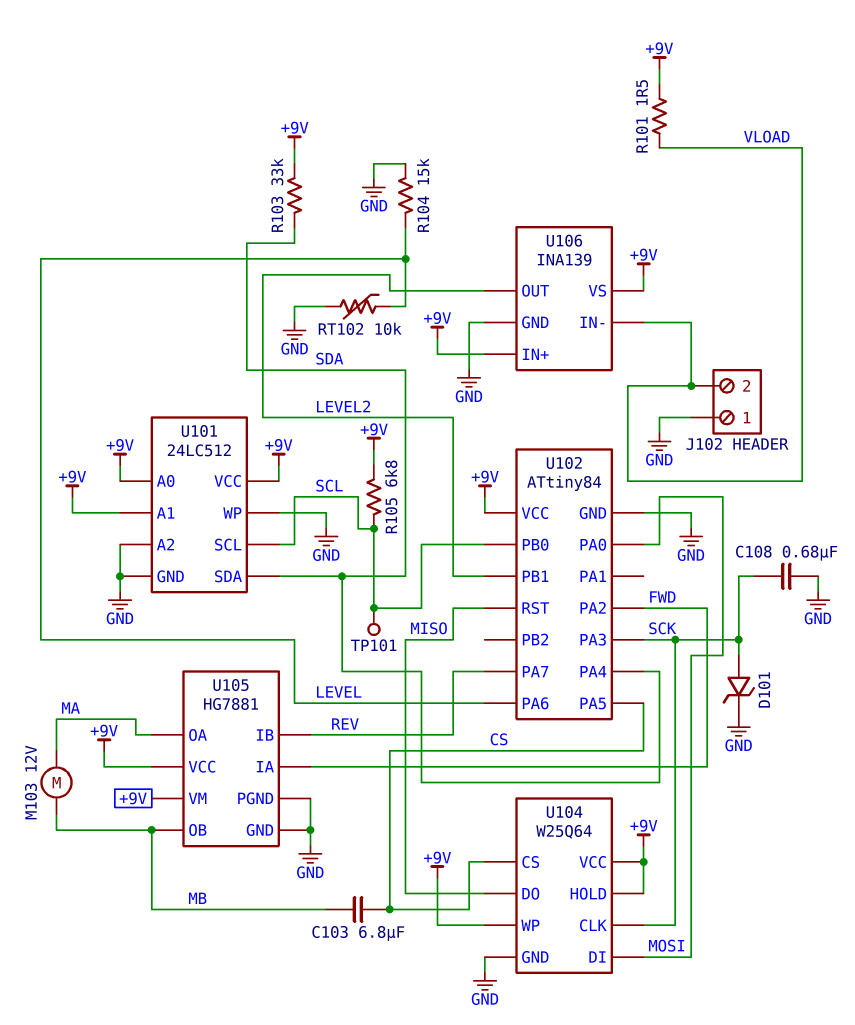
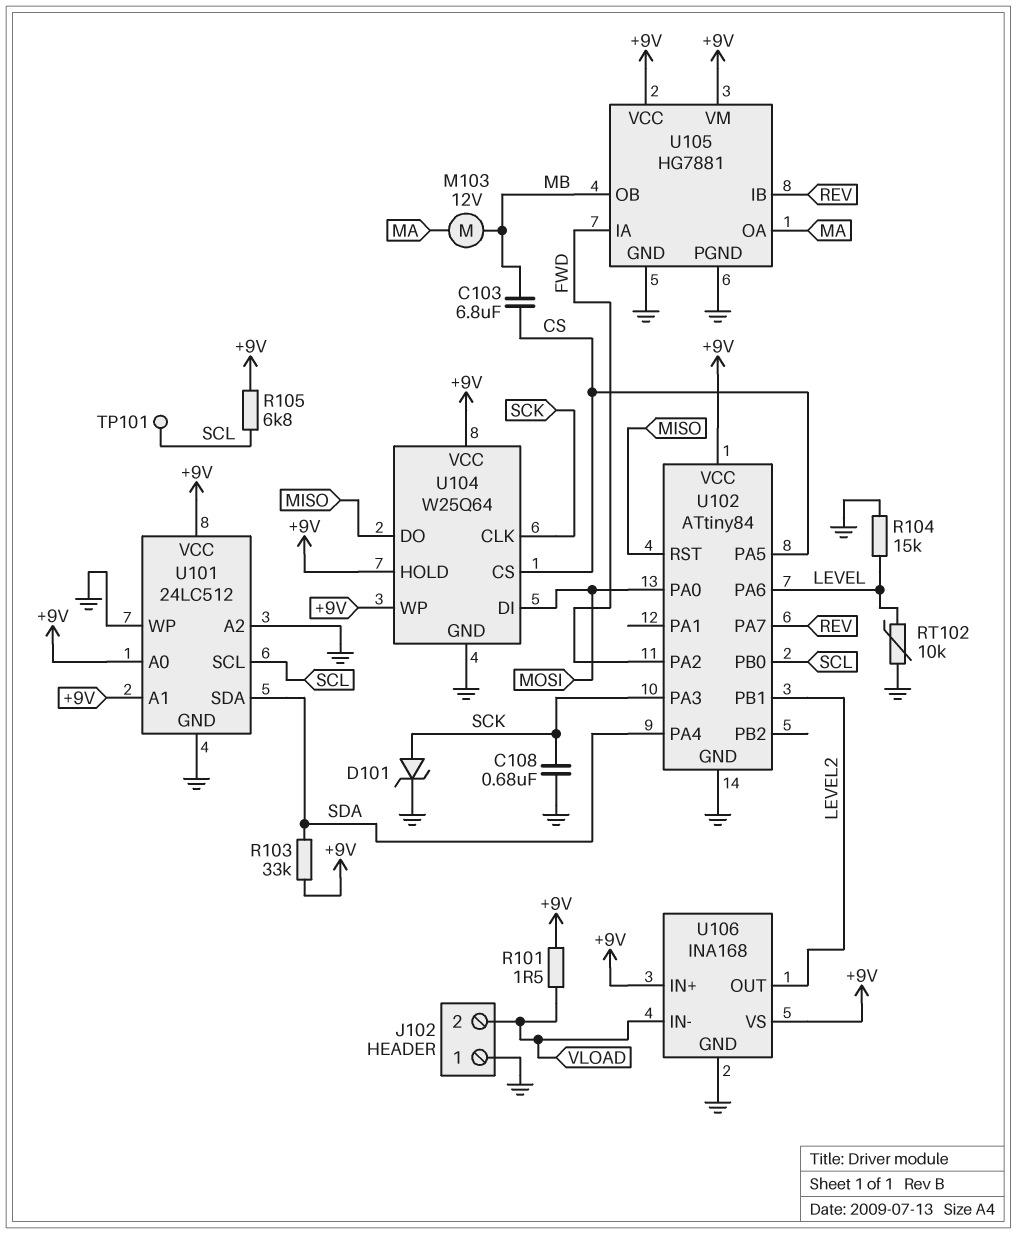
U106: INA139 -> INA168

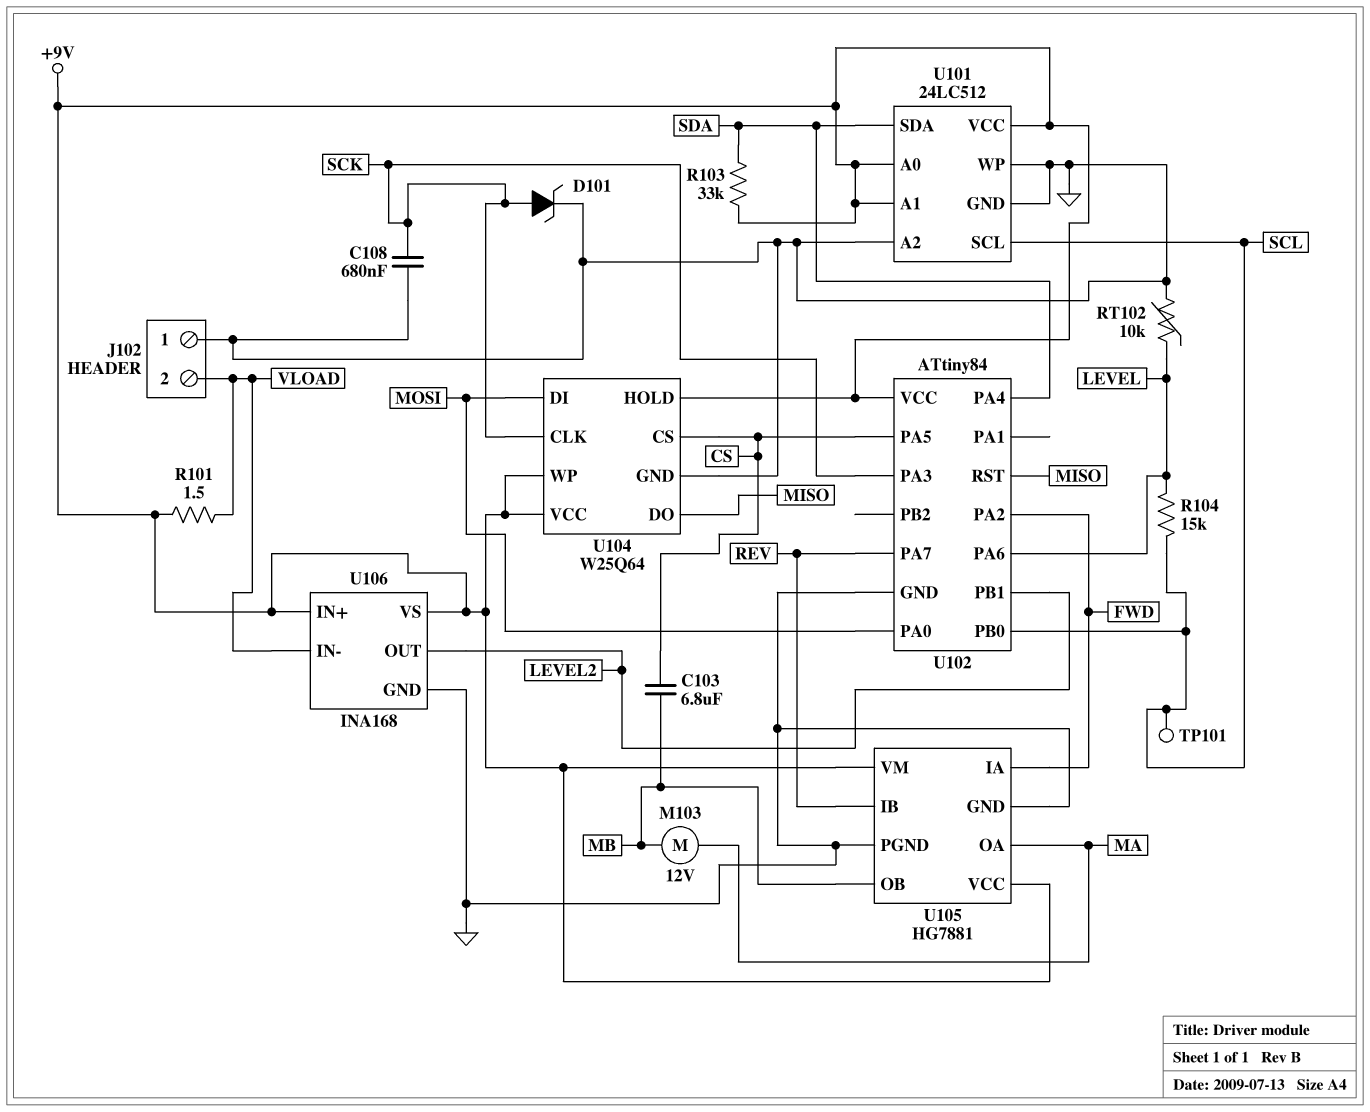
R104: 15k (GND, LEVEL) -> 15k (LEVEL, SCL)
R105: 6.8k (+9V, SCL) -> none

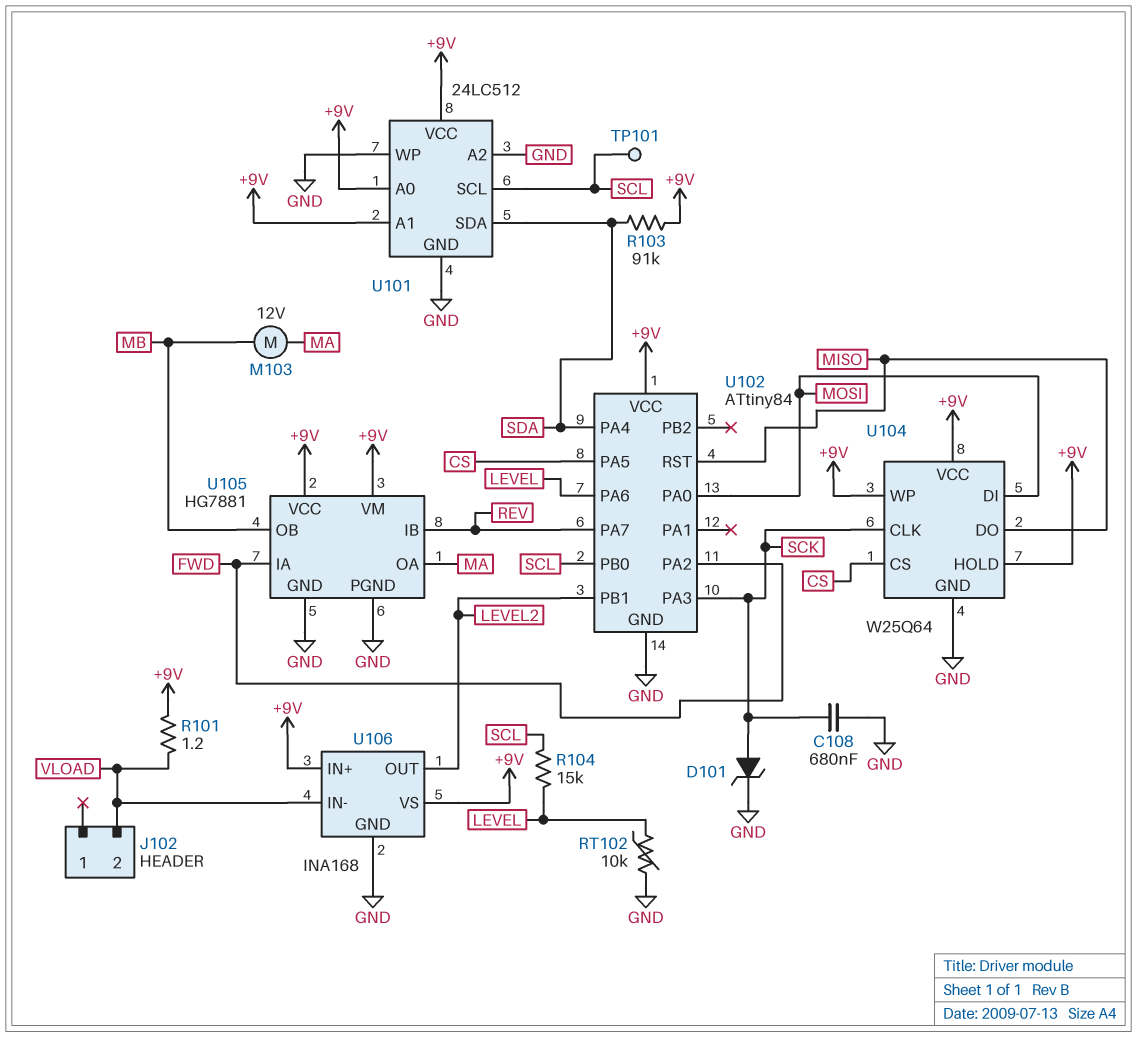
C103: 6.8uF (CS, MB) -> none
J102 pin 1: GND -> none
R101: 1.5 (+9V, VLOAD) -> 1.2 (+9V, VLOAD)
R103: 33k (+9V, SDA) -> 91k (+9V, SDA)

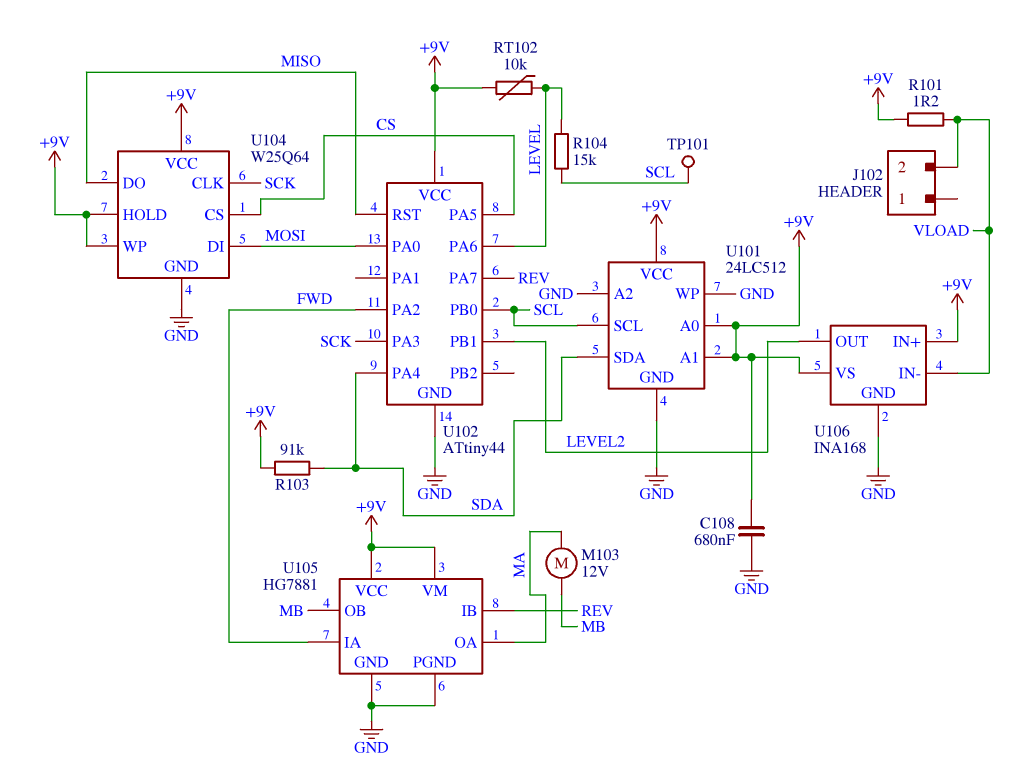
C108: 680nF (GND, SCK) -> 680nF (+9V, GND)
D101: zener (A SCK, K GND) -> none
RT102: 10k (GND, LEVEL) -> 10k (+9V, LEVEL)
U102: ATtiny84 -> ATtiny44

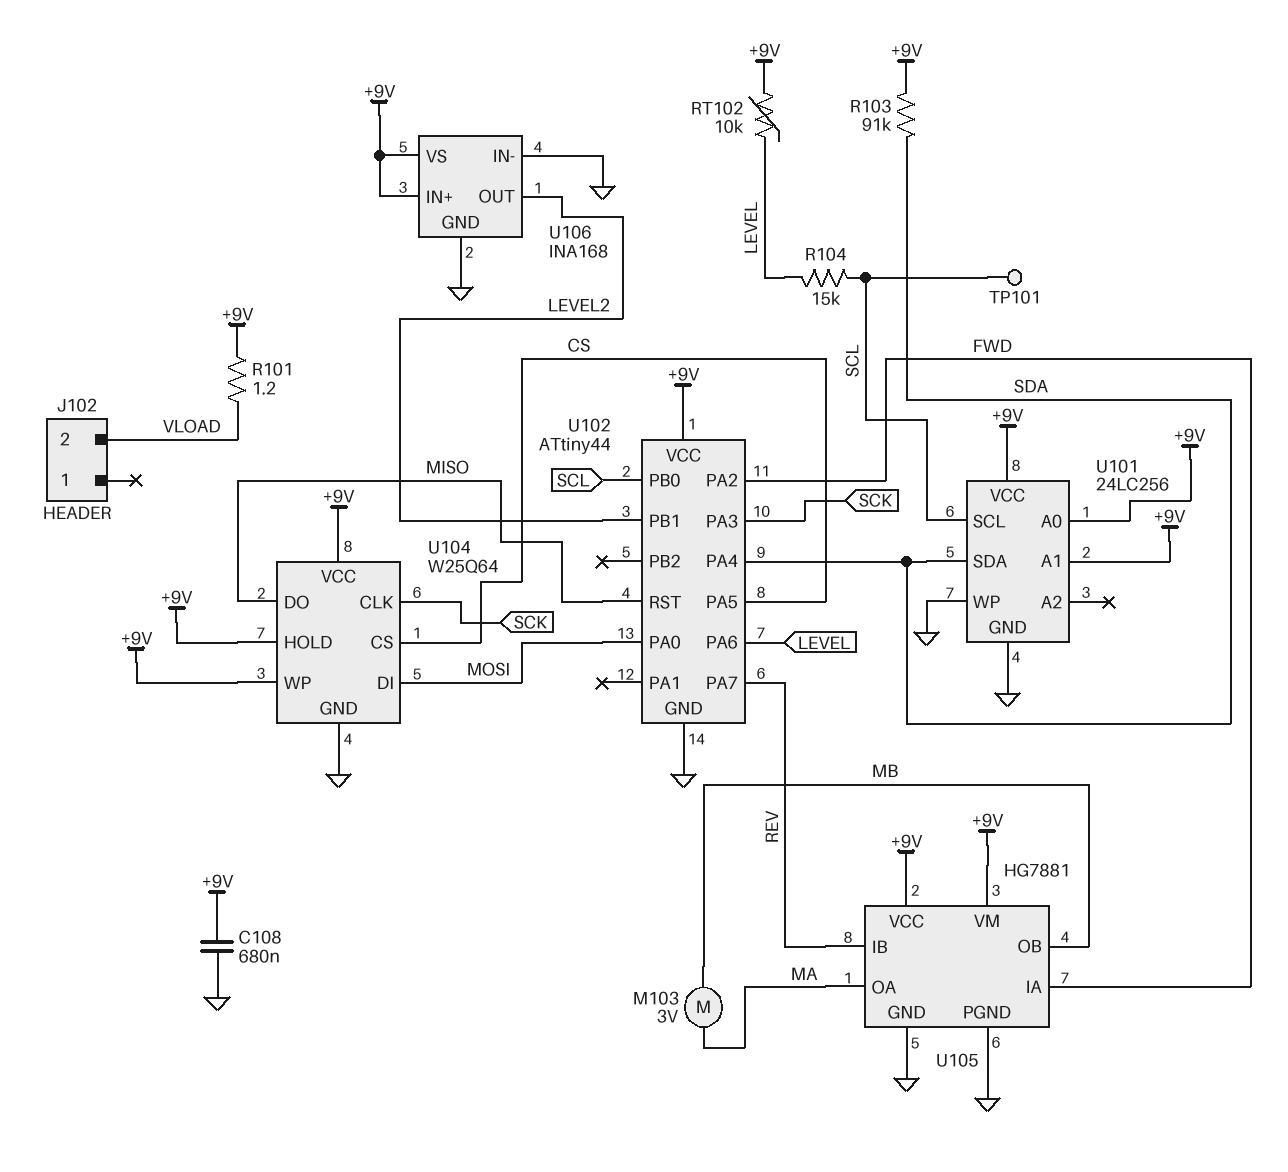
M103: motor 12V (MA, MB) -> motor 3V (MA, MB)
U101: 24LC512 -> 24LC256
U101 pin A2: GND -> none
U106 pin IN-: VLOAD -> GND

